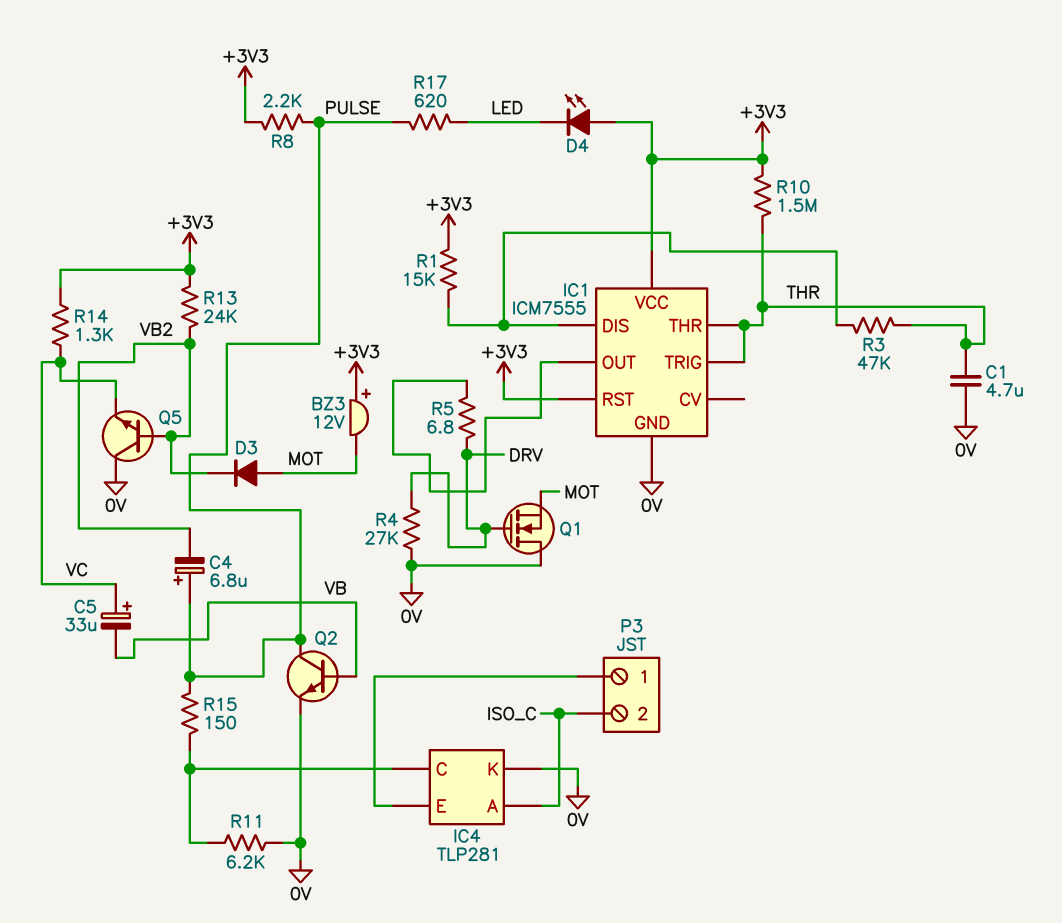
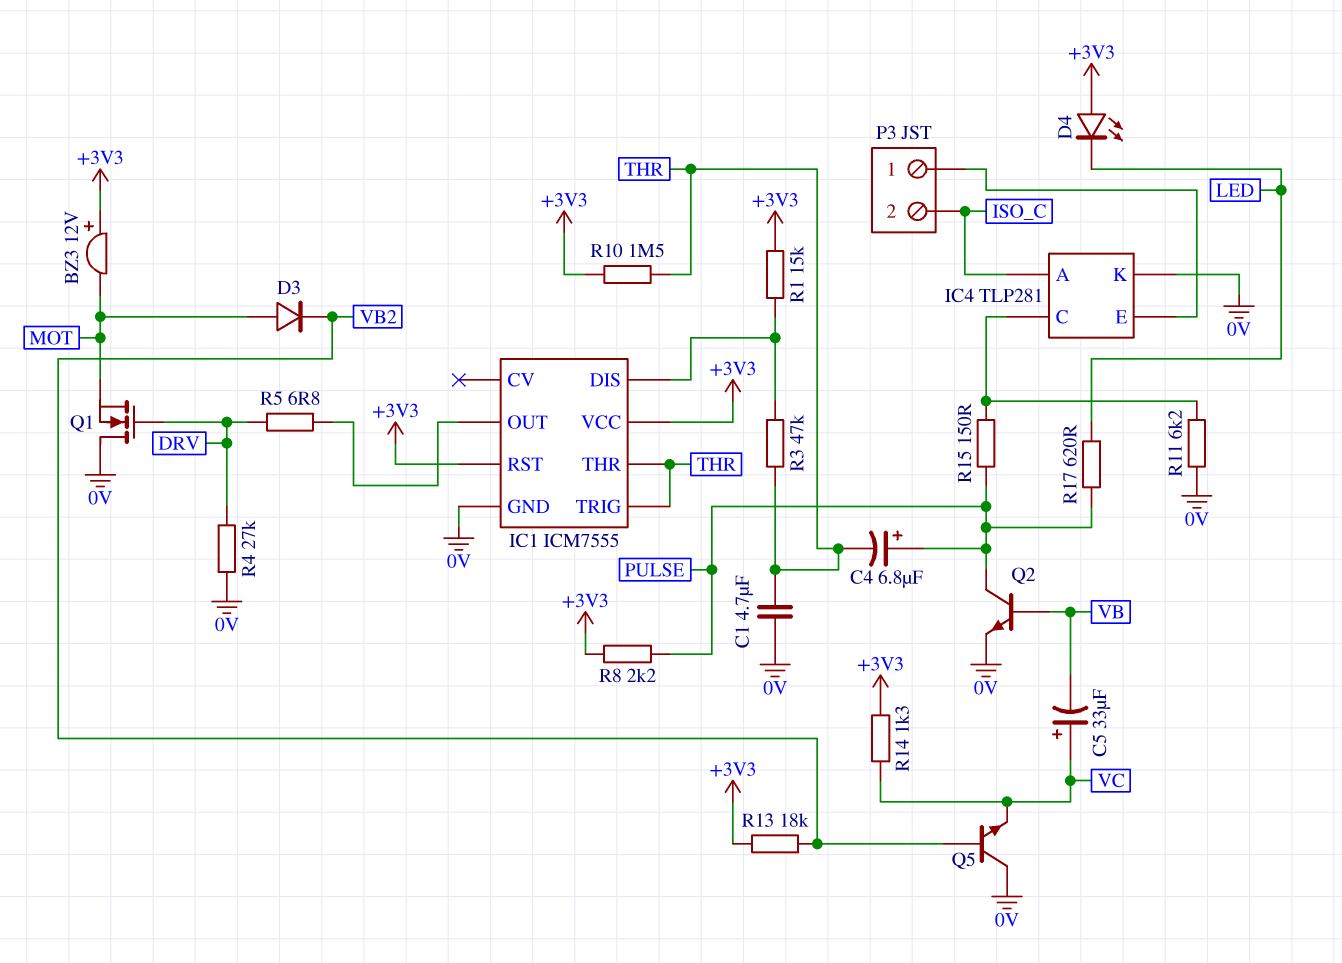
C4: 6.8uF (plus PULSE, minus VB2) -> 6.8uF (plus PULSE, minus THR)
R13: 24k (+3V3, VB2) -> 18k (+3V3, VB2)

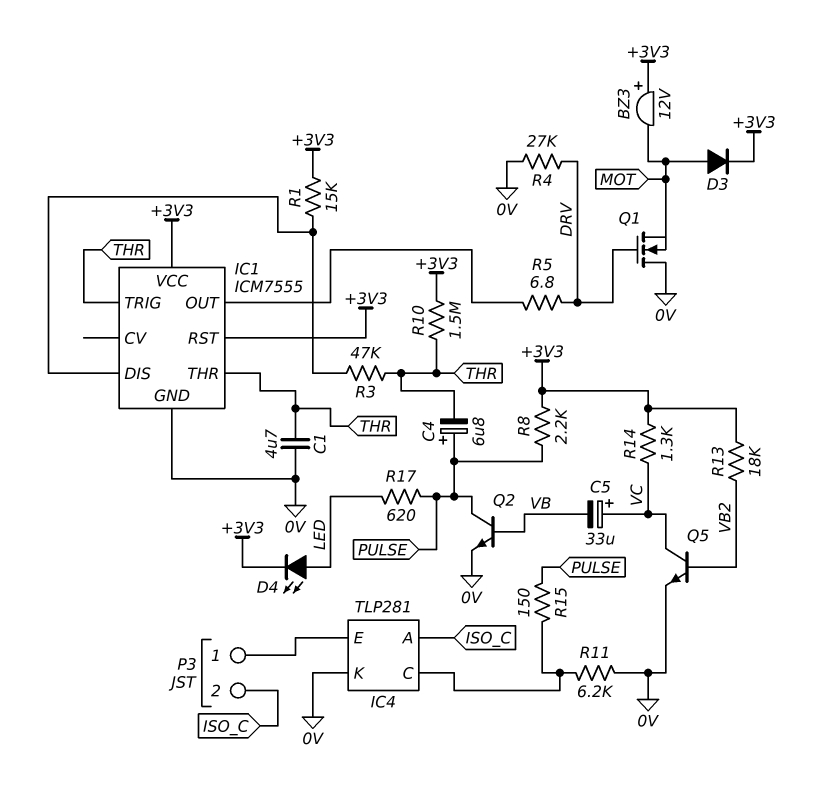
D3: diode (A MOT, K VB2) -> diode (A MOT, K +3V3)
D4: LED (A +3V3, K LED) -> LED (A LED, K +3V3)
Q5: NPN (B VB2, C 0V, E VC) -> NPN (B VB2, C VC, E 0V)

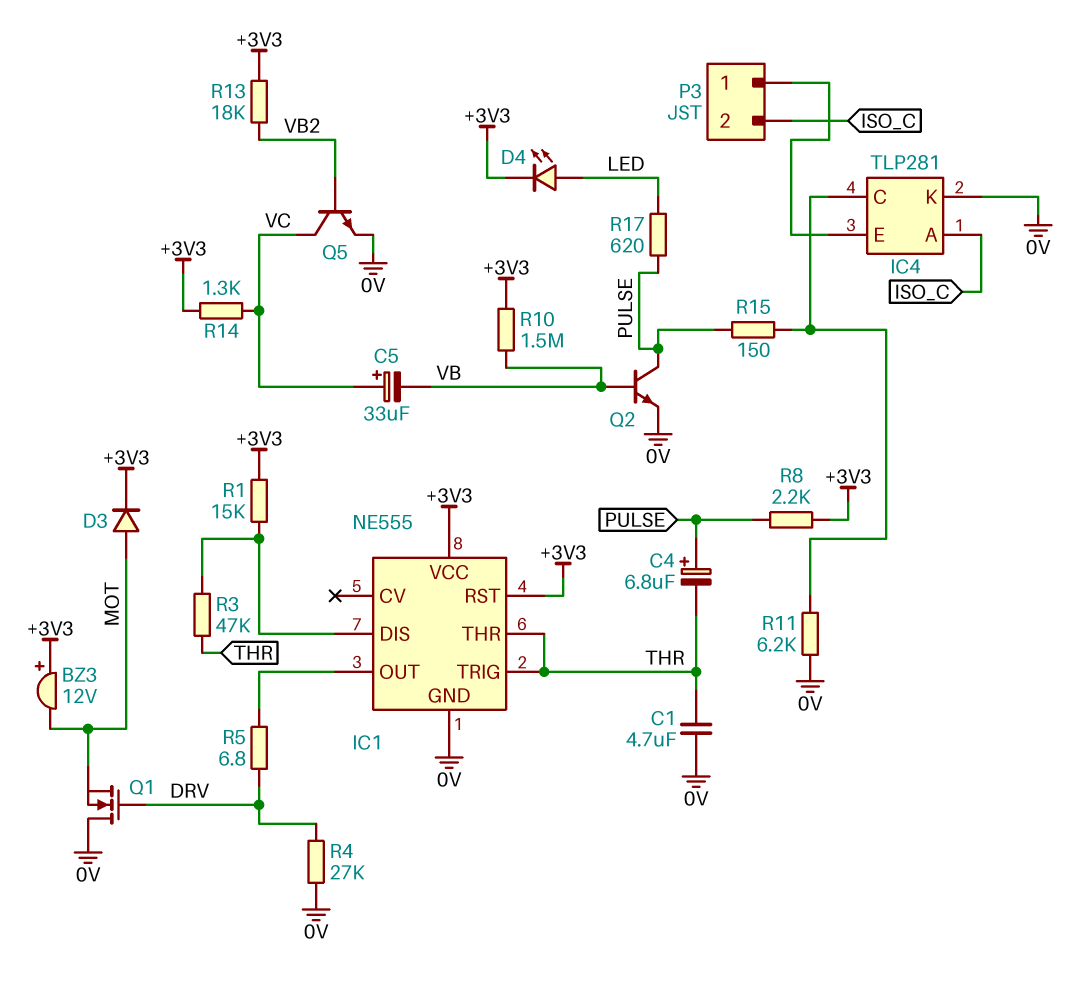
IC1: ICM7555 -> NE555
R10: 1.5M (+3V3, THR) -> 1.5M (+3V3, VB)

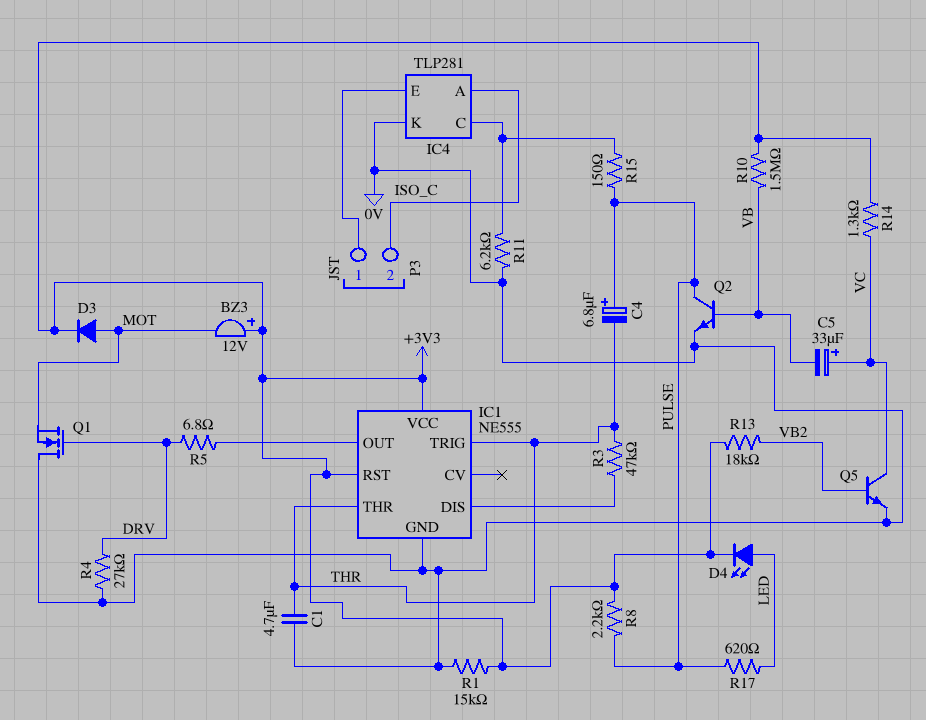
R1: 15k (+3V3, IC1/DIS) -> 15k (+3V3, 0V)

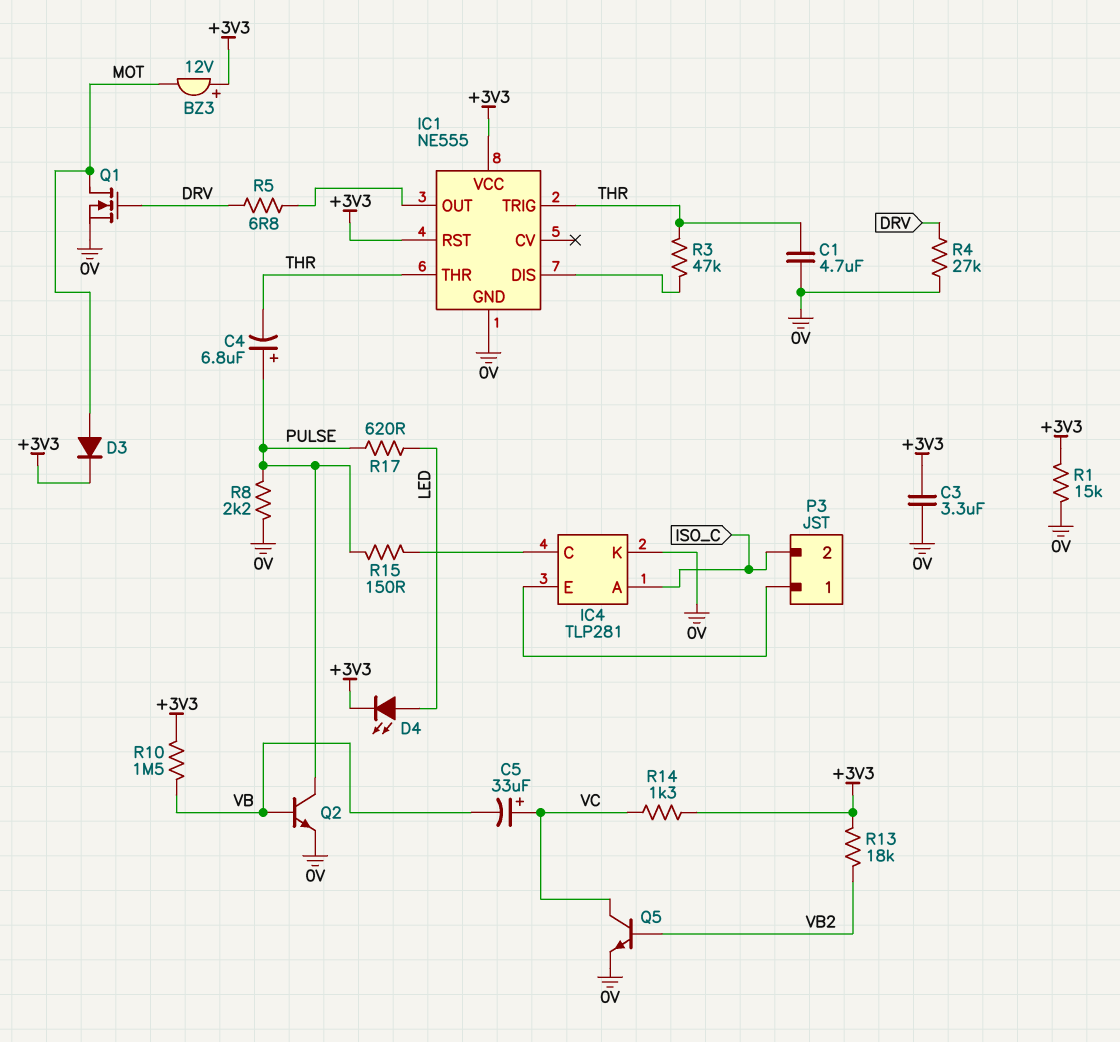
C3: none -> 3.3uF (+3V3, 0V)
Q1: NMOS (G DRV, D 0V, S MOT) -> NMOS (G DRV, D MOT, S 0V)
R8: 2.2k (+3V3, PULSE) -> 2.2k (0V, PULSE)
R11: 6.2k (0V, IC4/C) -> none

